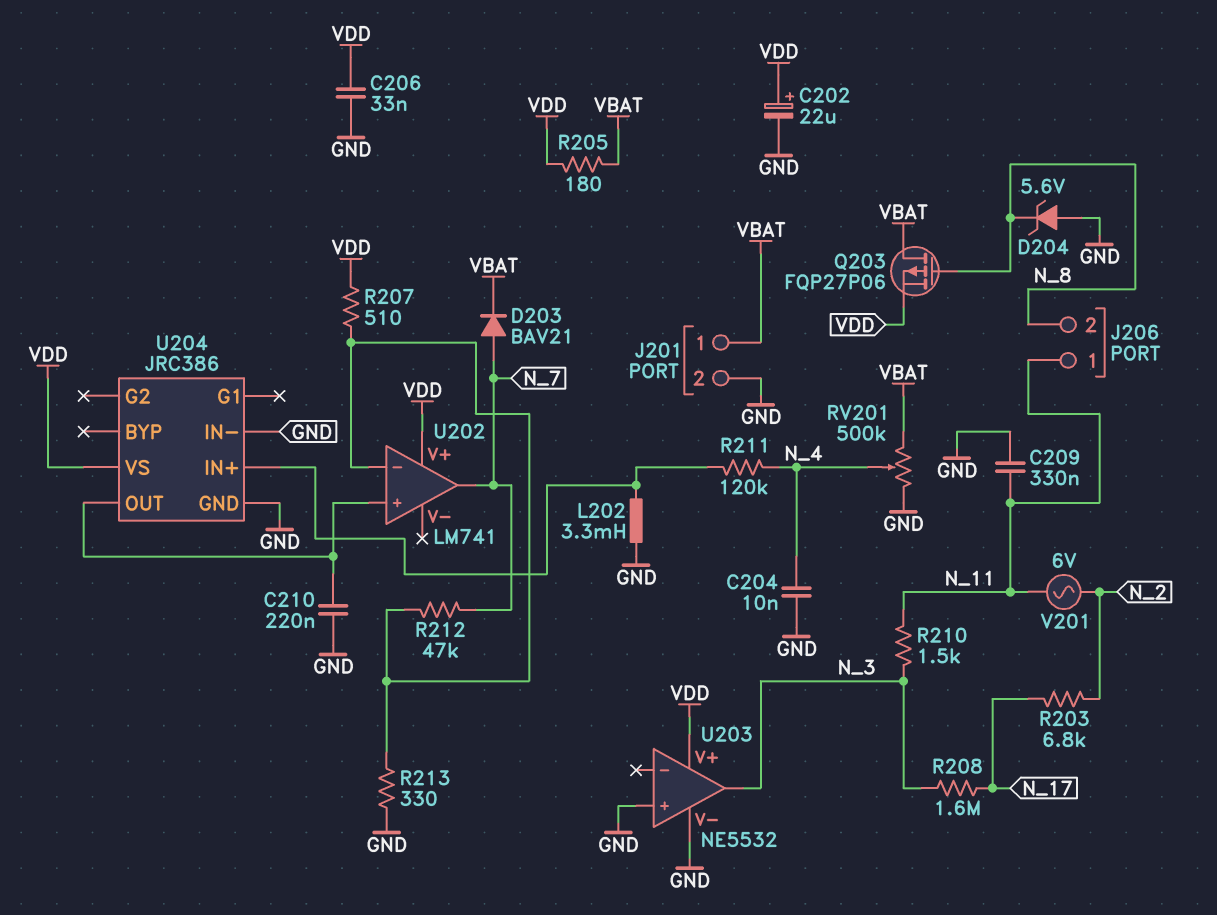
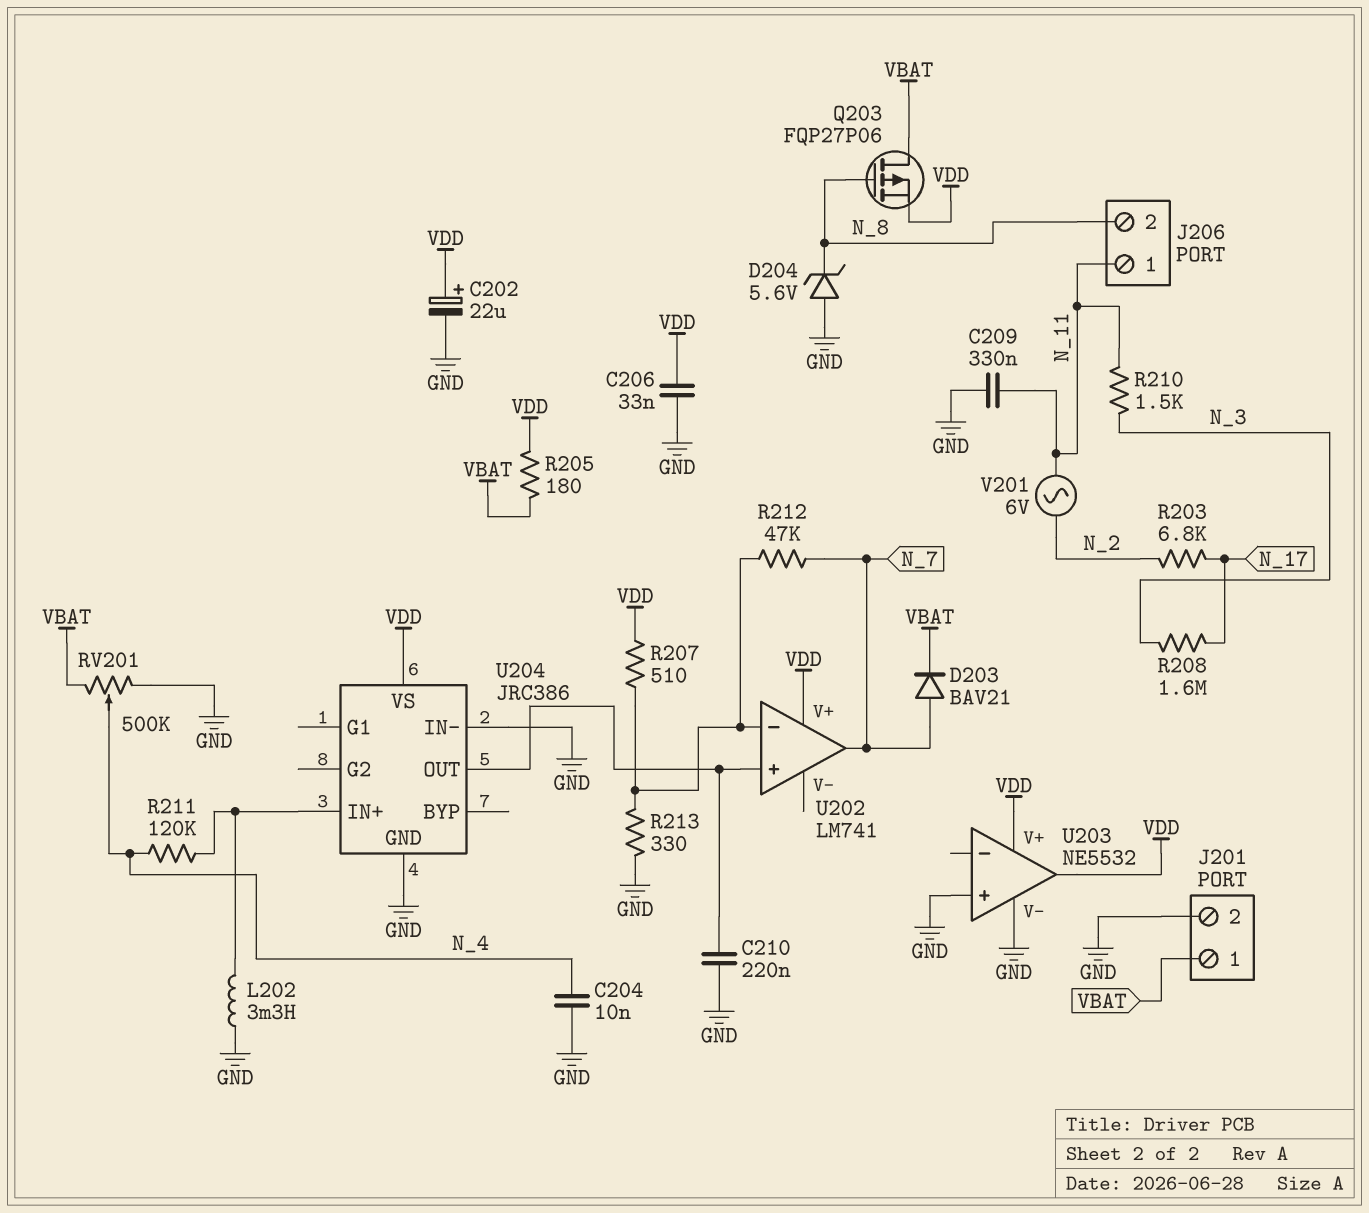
U203 pin out: N_3 -> VDD

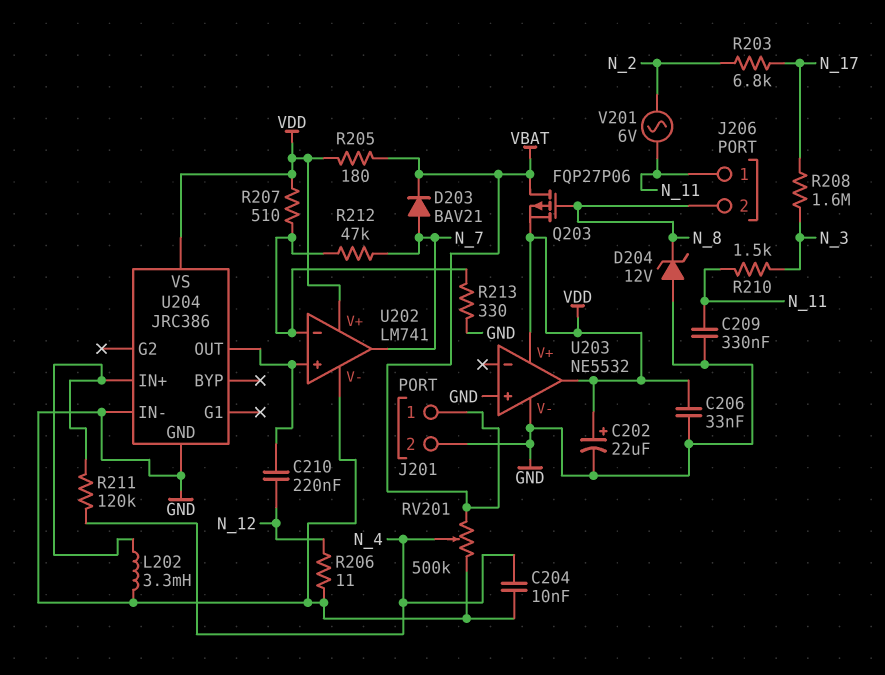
C210: 220nF (GND, U202/in+) -> 220nF (N_12, U202/in+)
D204: zener 5.6V (A GND, K N_8) -> zener 12V (A GND, K N_8)
R206: none -> 11 (GND, N_12)
U202 pin V-: none -> GND

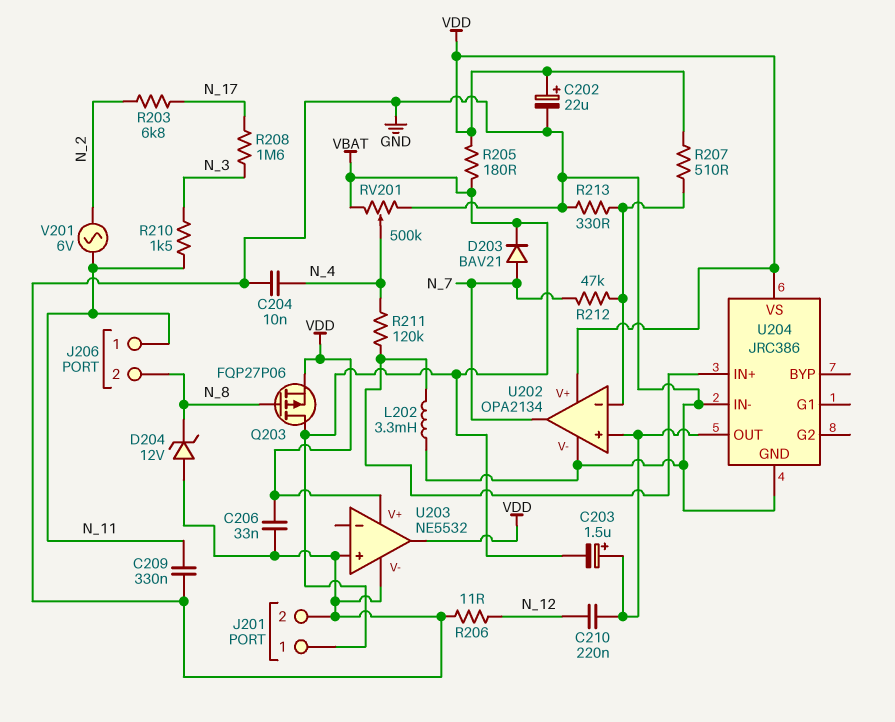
C203: none -> 1.5uF (plus U202/in+, minus VBAT)
U202: LM741 -> OPA2134

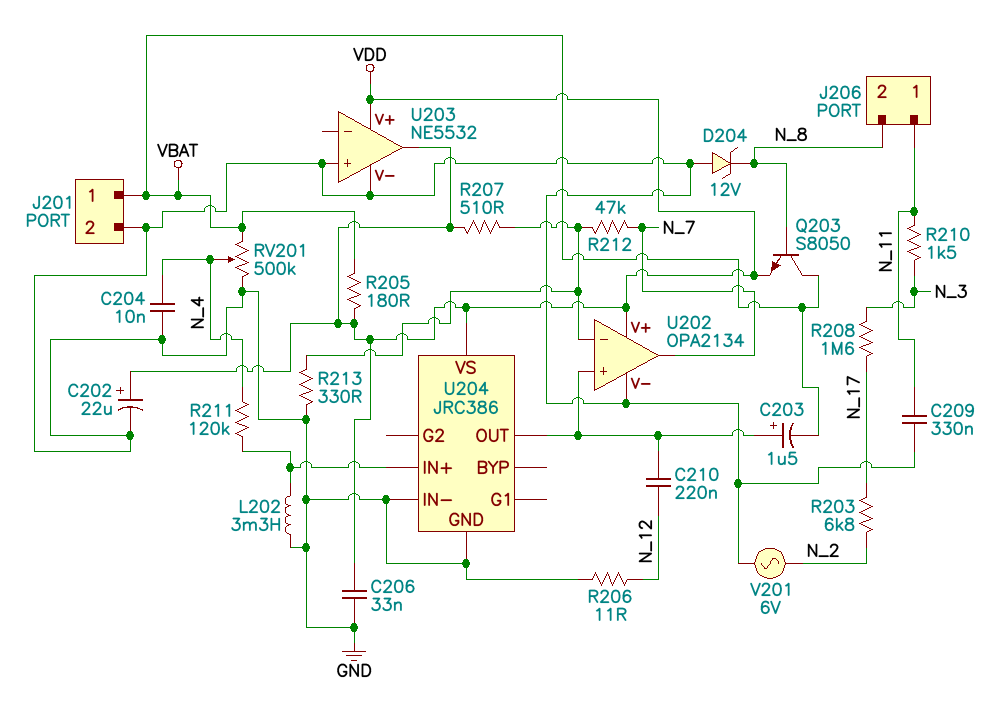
D203: diode BAV21 (A N_7, K VBAT) -> none
Q203: PMOS FQP27P06 (G N_8, D VBAT, S VDD) -> NPN S8050 (B N_8, C VBAT, E VDD)
V201: AC 6V (N_2, N_11) -> AC 6V (GND, N_2)

